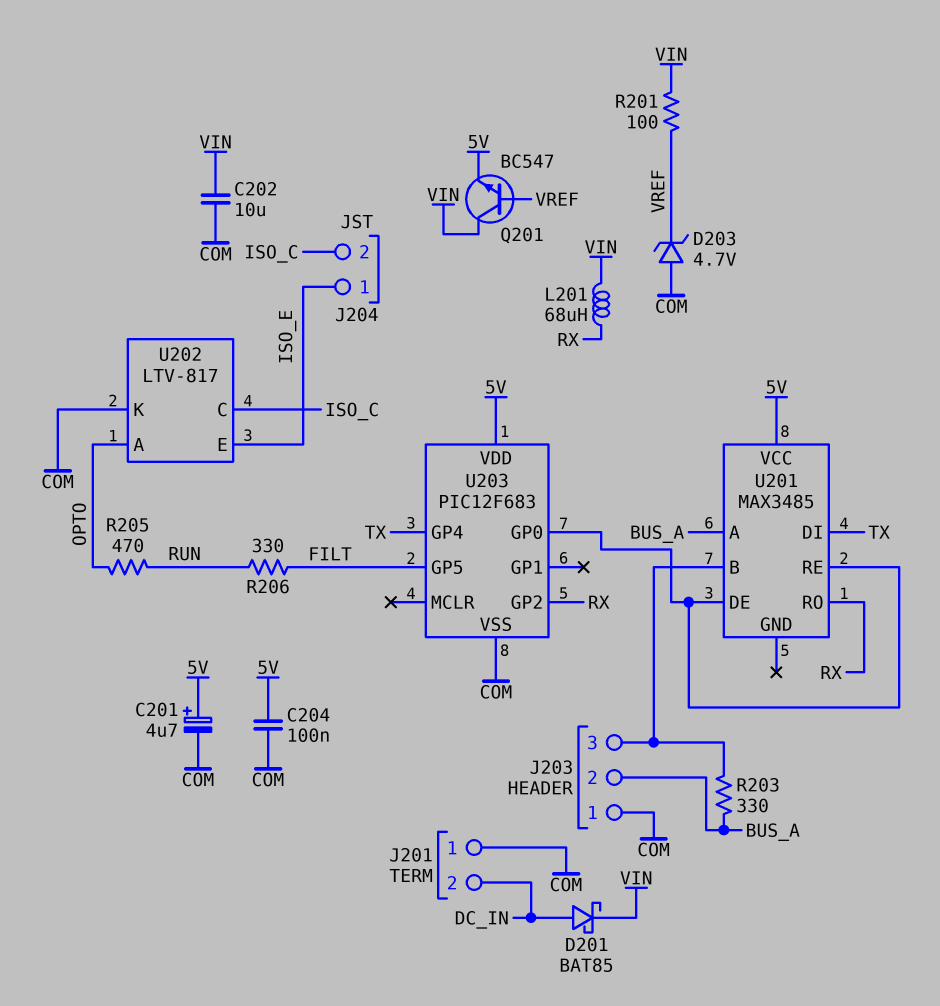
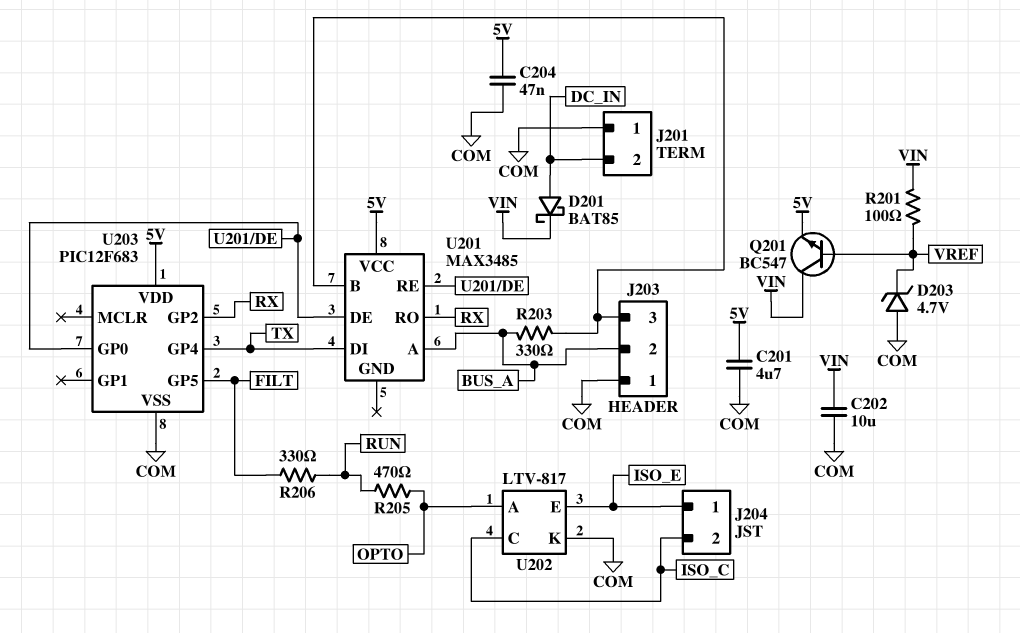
C201: 4.7uF (plus 5V, minus COM) -> 4.7uF (5V, COM)
C204: 100nF (5V, COM) -> 47nF (5V, COM)
L201: 68uH (RX, VIN) -> none

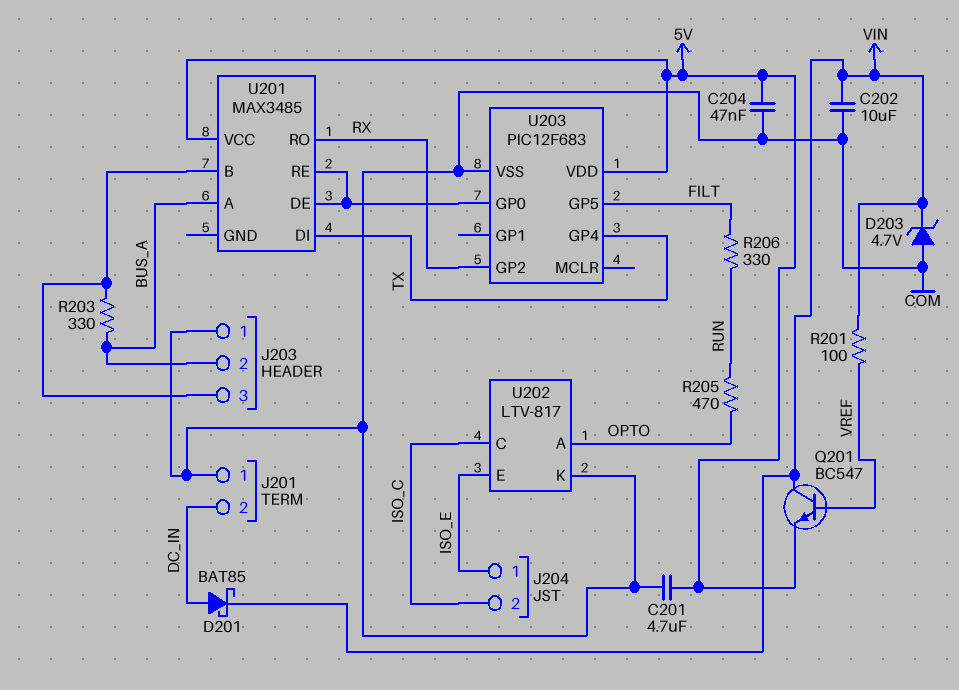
D203: zener 4.7V (A COM, K VREF) -> zener 4.7V (A COM, K VIN)

